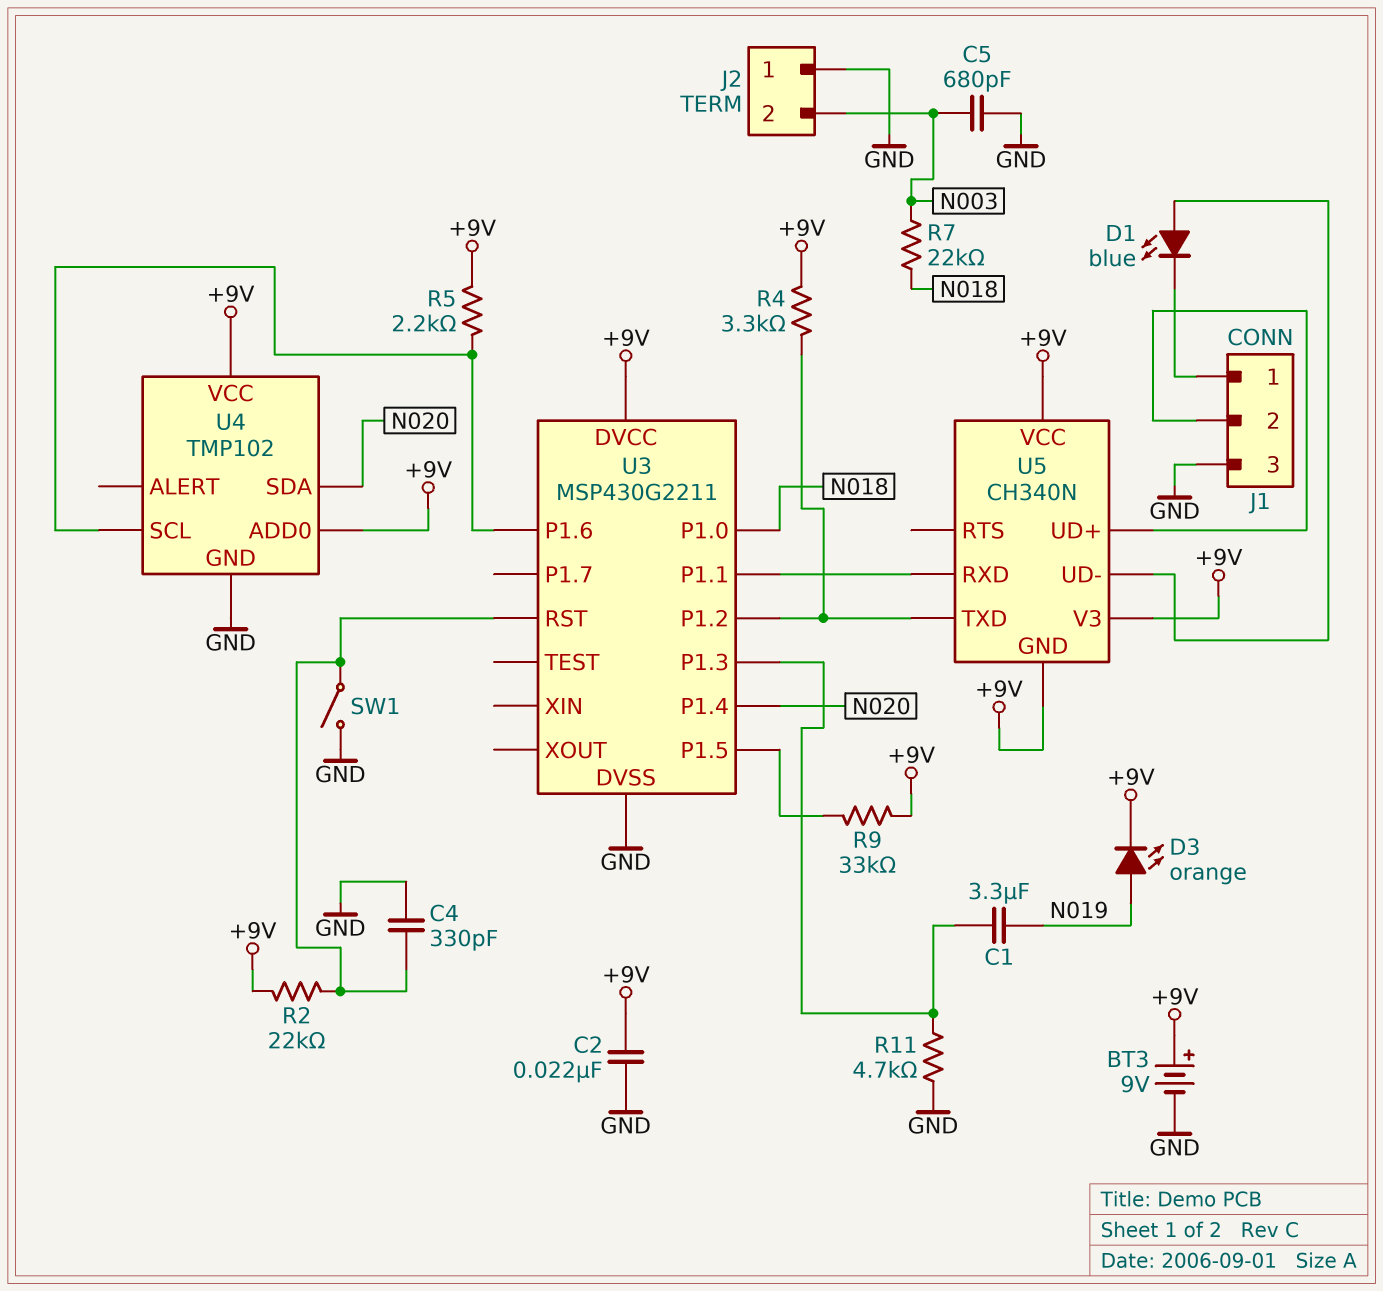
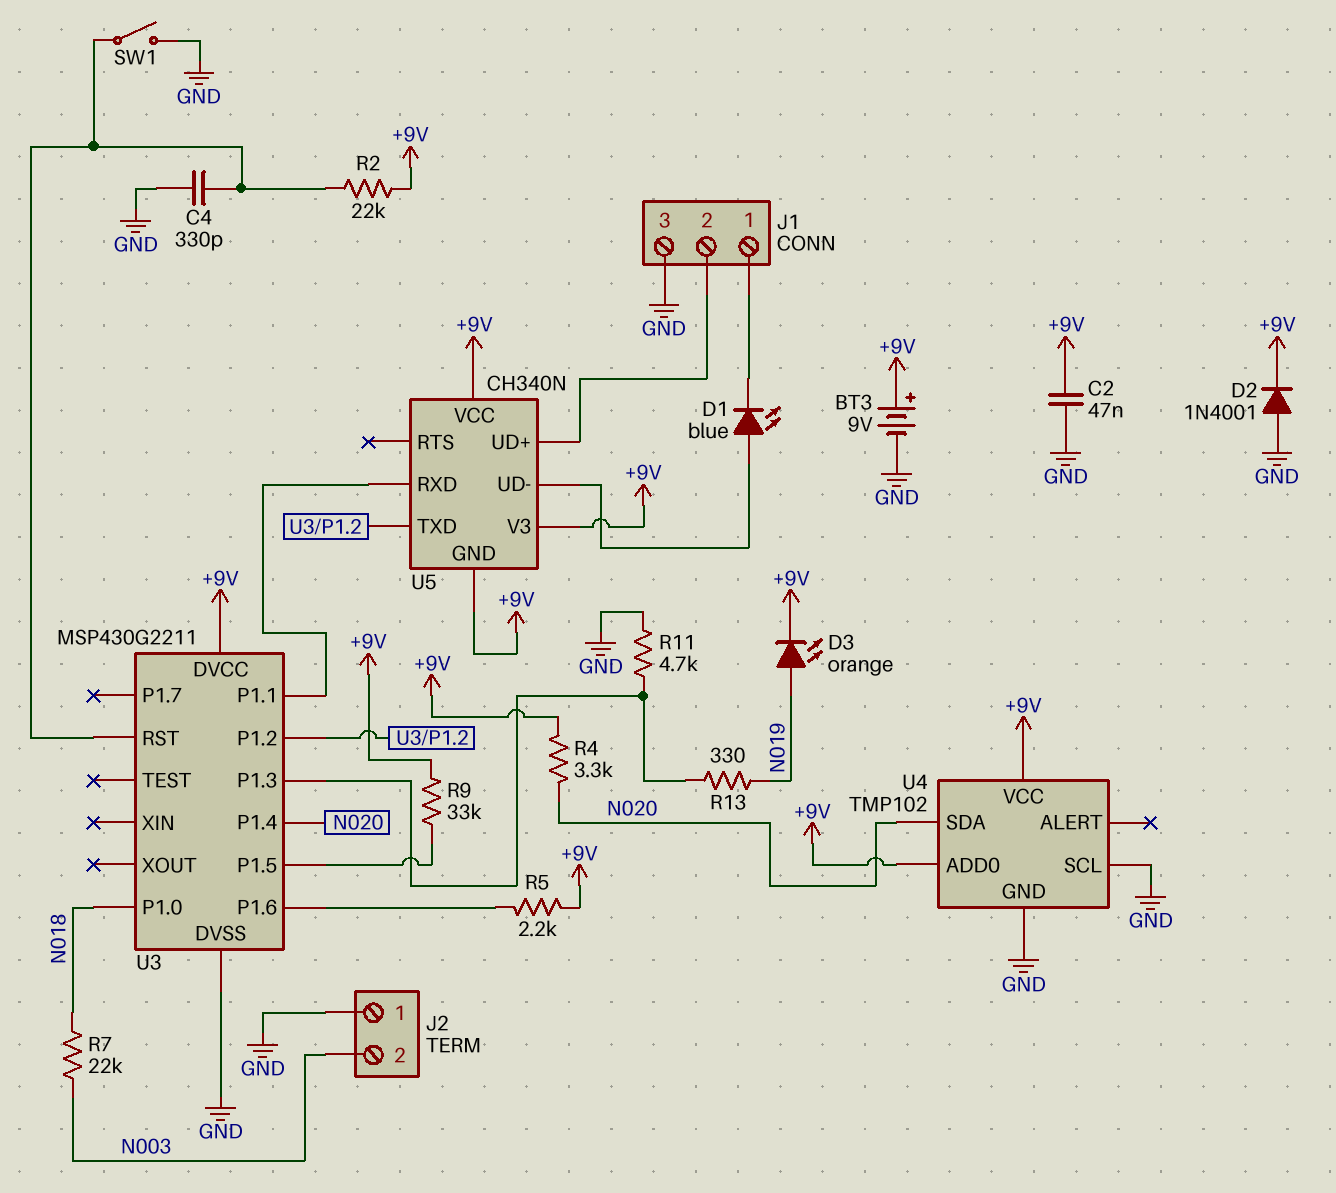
C1: 3.3uF (N019, U3/P1.3) -> none
C2: 22nF (+9V, GND) -> 47nF (+9V, GND)
C5: 680pF (GND, N003) -> none
D2: none -> diode 1N4001 (A GND, K +9V)
R4: 3.3k (+9V, U3/P1.2) -> 3.3k (+9V, N020)
R13: none -> 330 (N019, U3/P1.3)
U4 pin SCL: U3/P1.6 -> GND

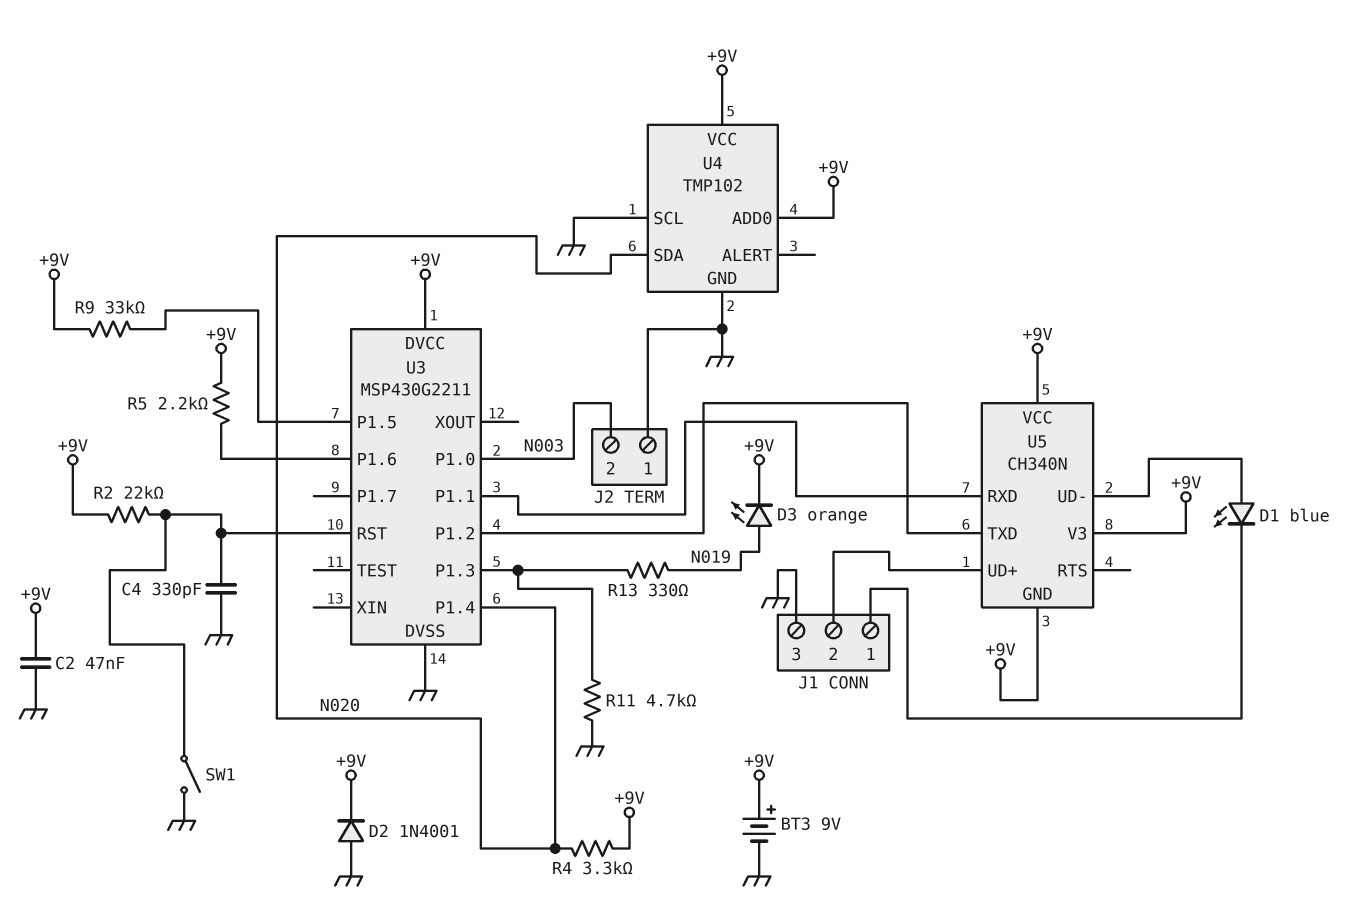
R7: 22k (N003, N018) -> none
U3 pin P1.0: N018 -> N003

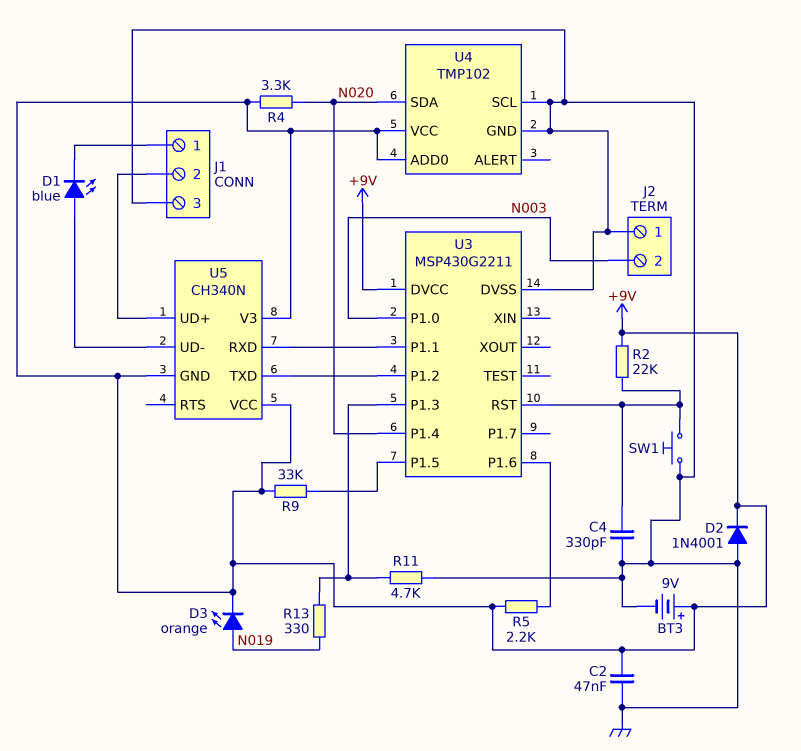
SW1: switch (GND, U3/RST) -> button (GND, U3/RST)

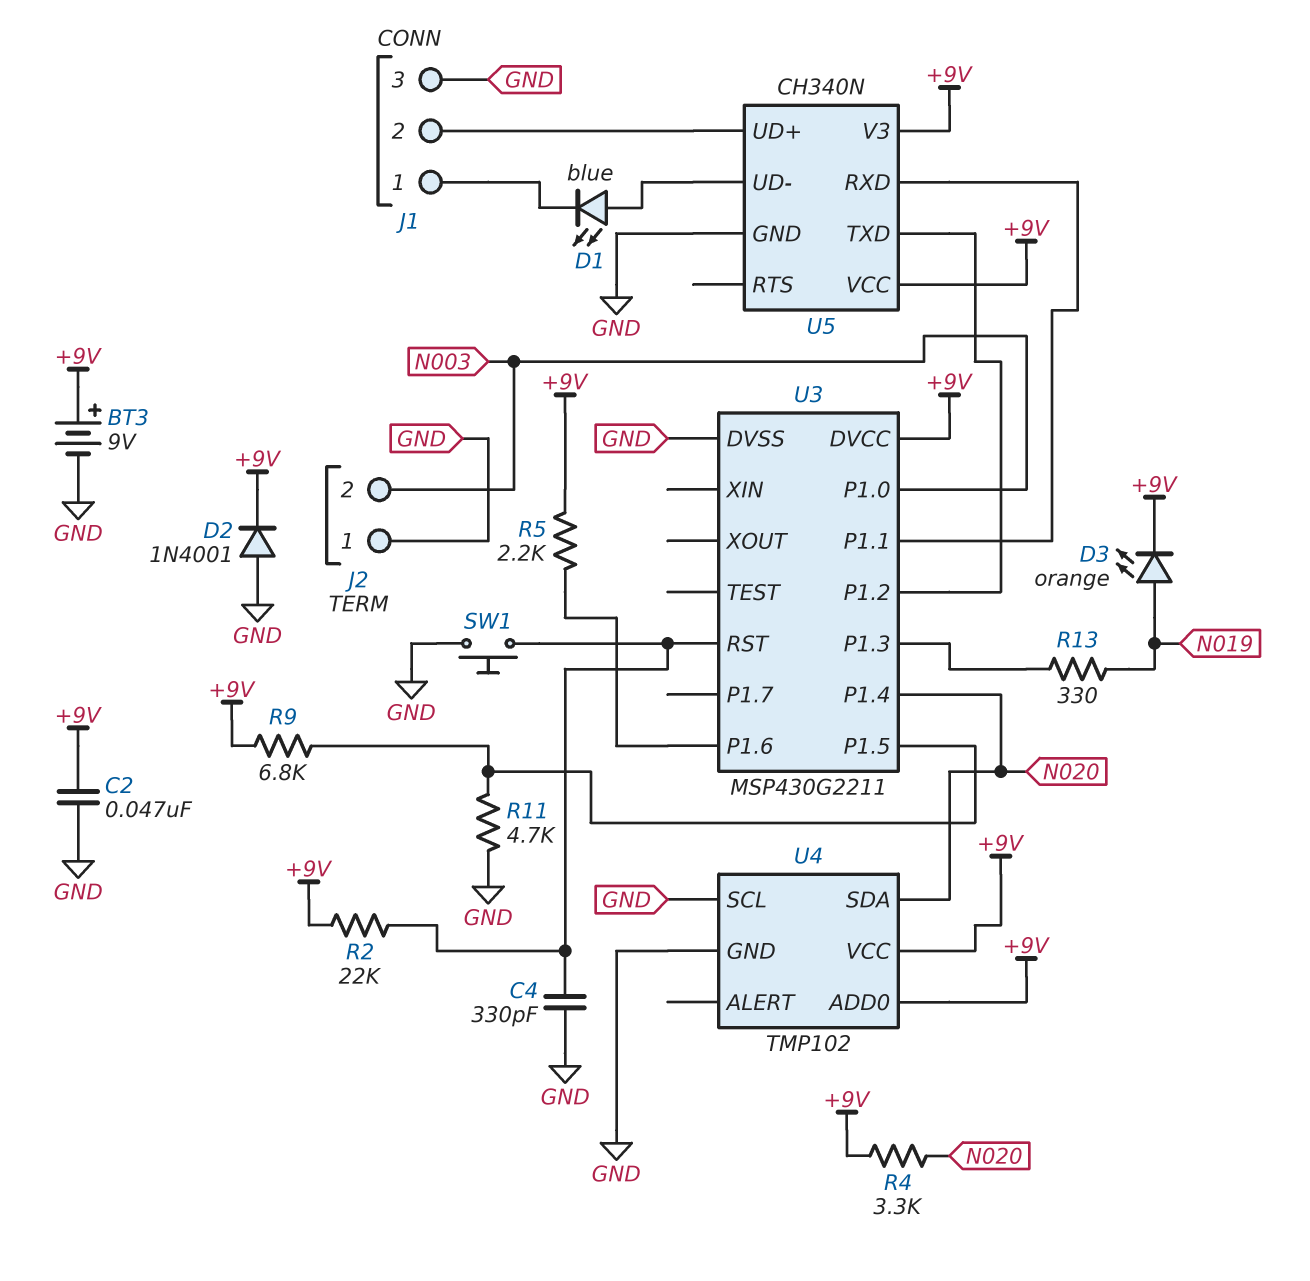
R9: 33k (+9V, U3/P1.5) -> 6.8k (+9V, U3/P1.5)
R11: 4.7k (GND, U3/P1.3) -> 4.7k (GND, U3/P1.5)
U5 pin GND: +9V -> GND

